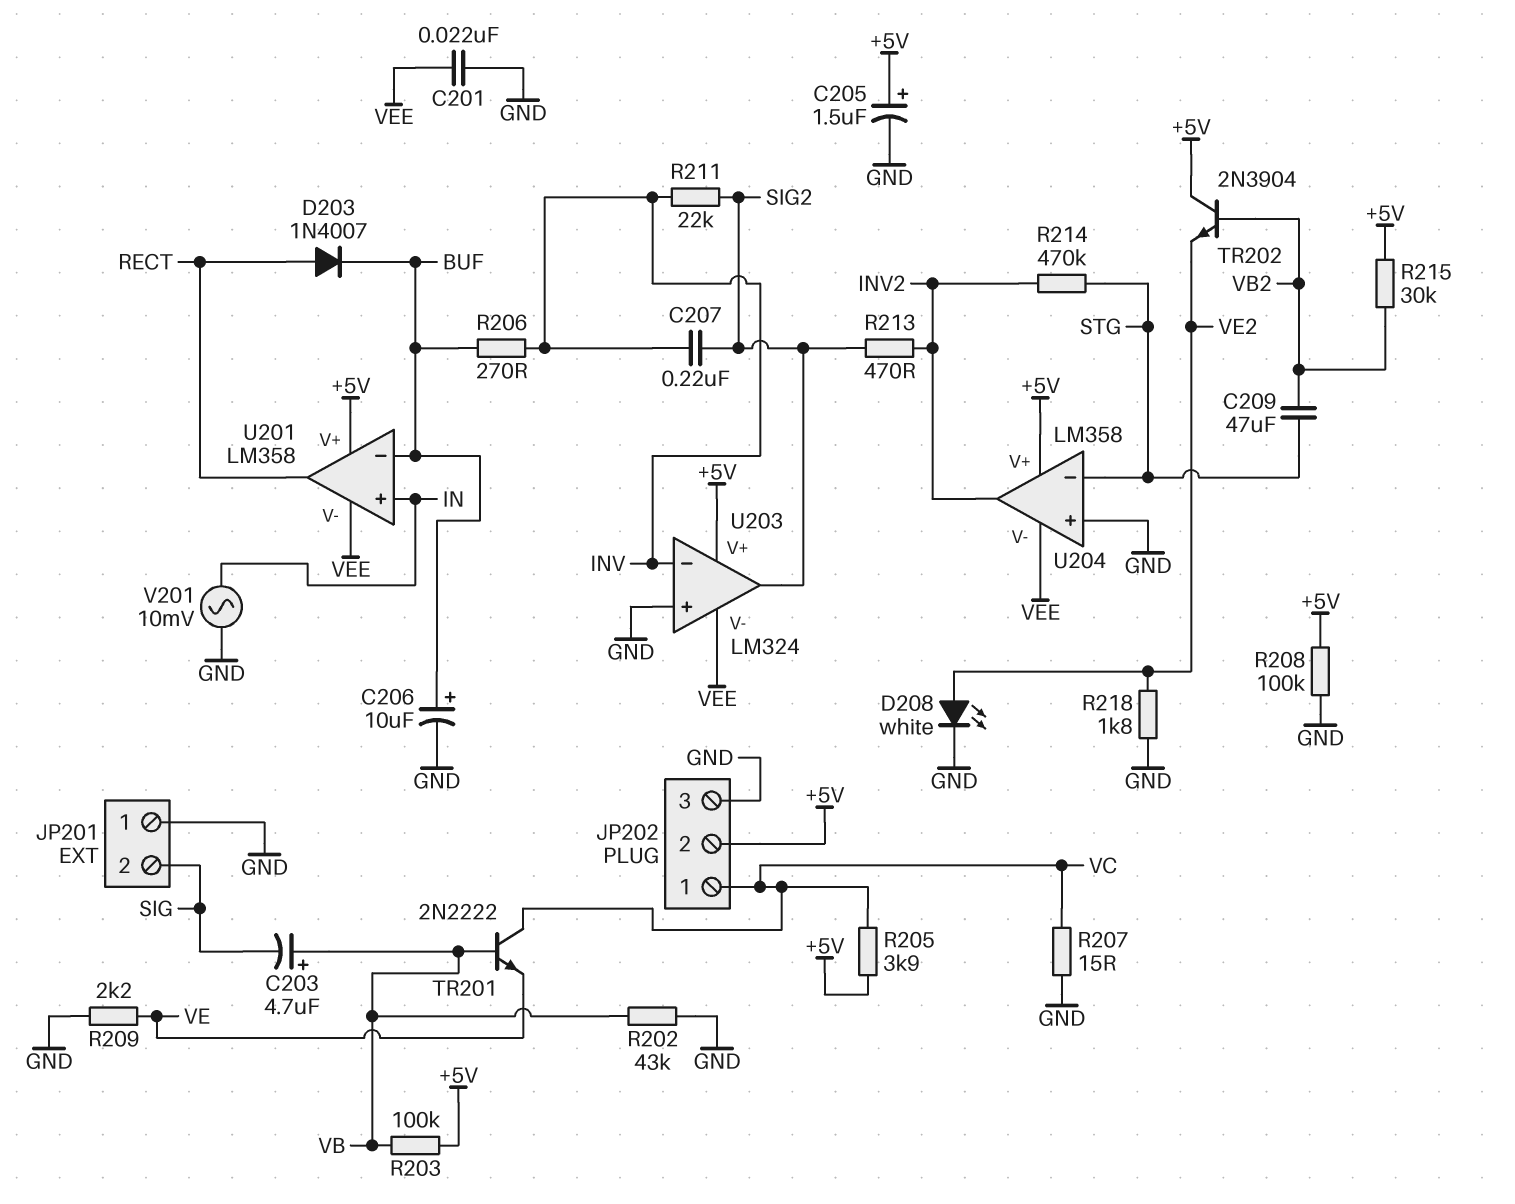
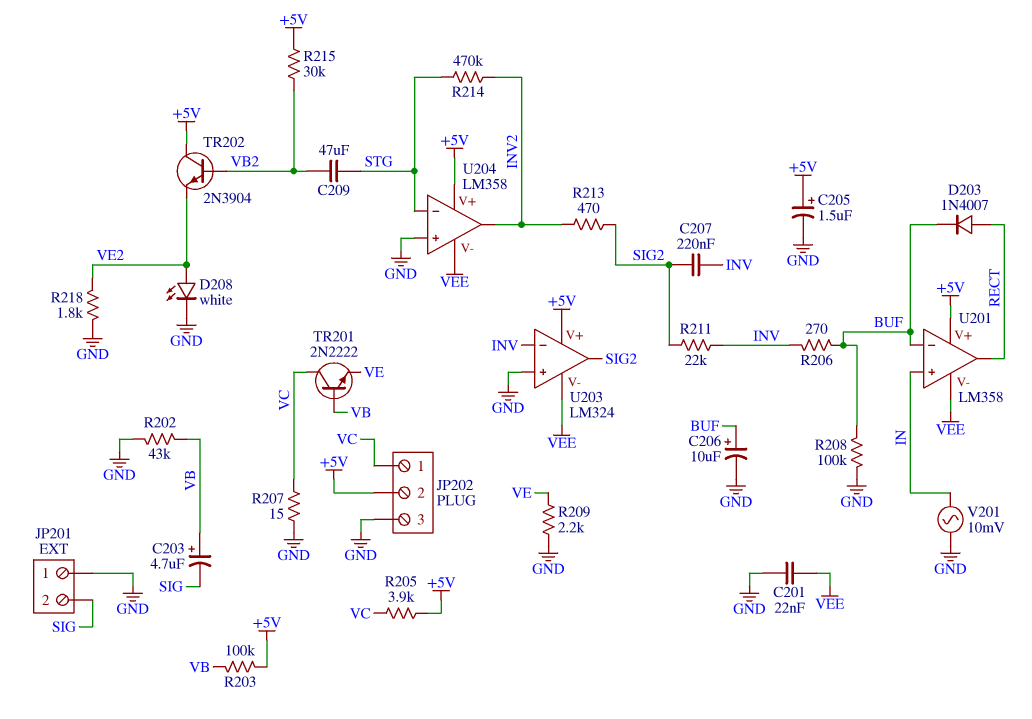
R208: 100k (+5V, GND) -> 100k (BUF, GND)

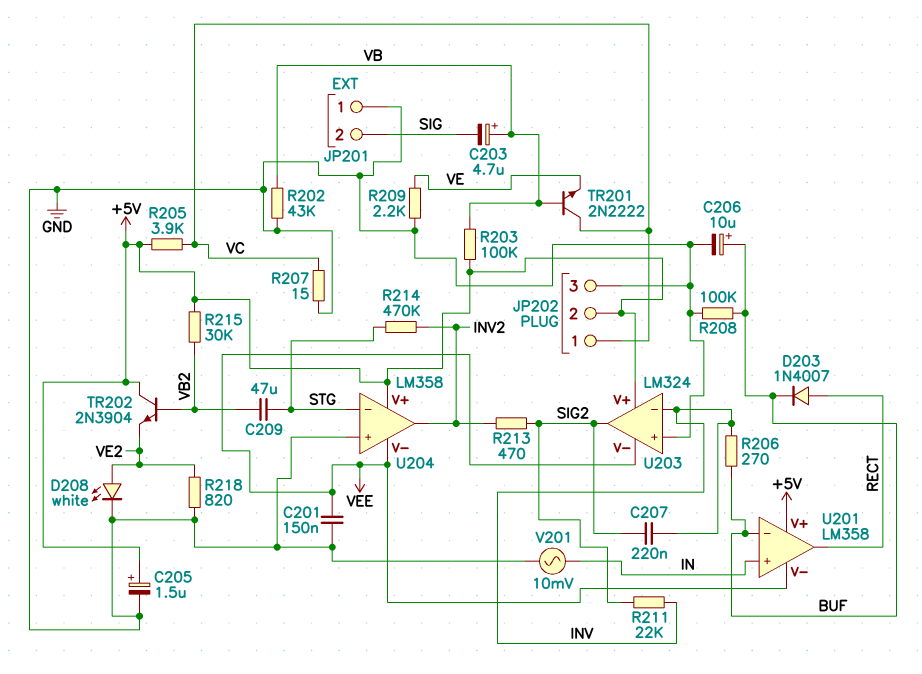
C201: 22nF (GND, VEE) -> 150nF (GND, VEE)
R218: 1.8k (GND, VE2) -> 820 (GND, VE2)

